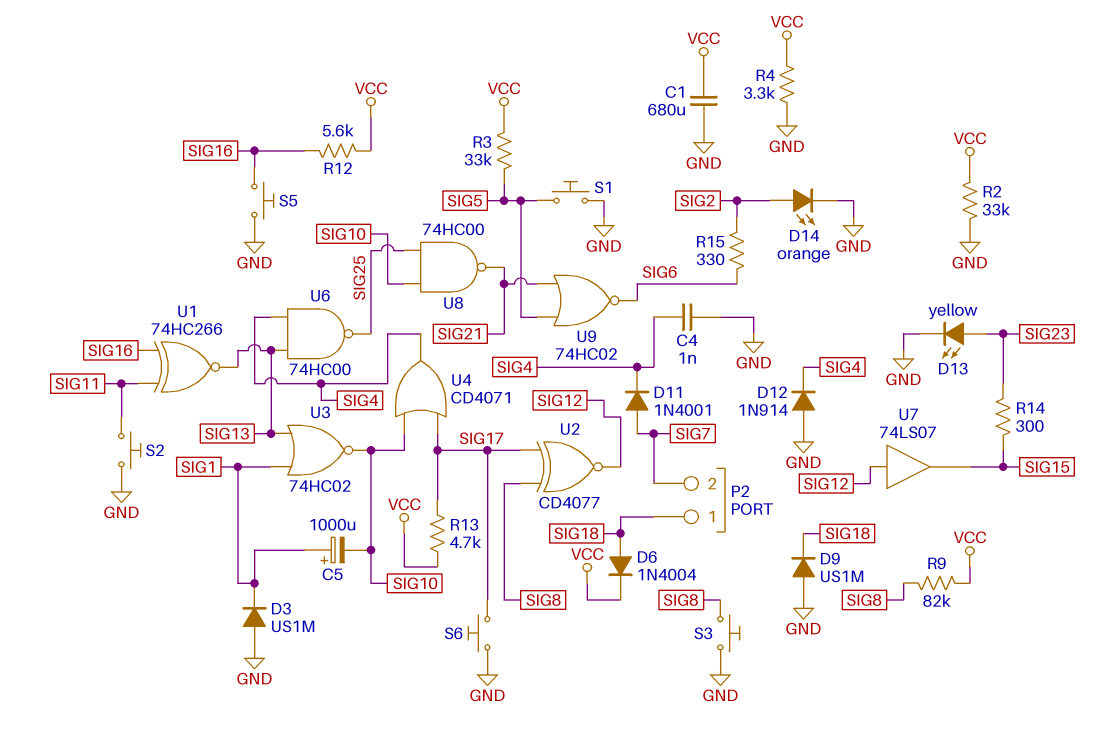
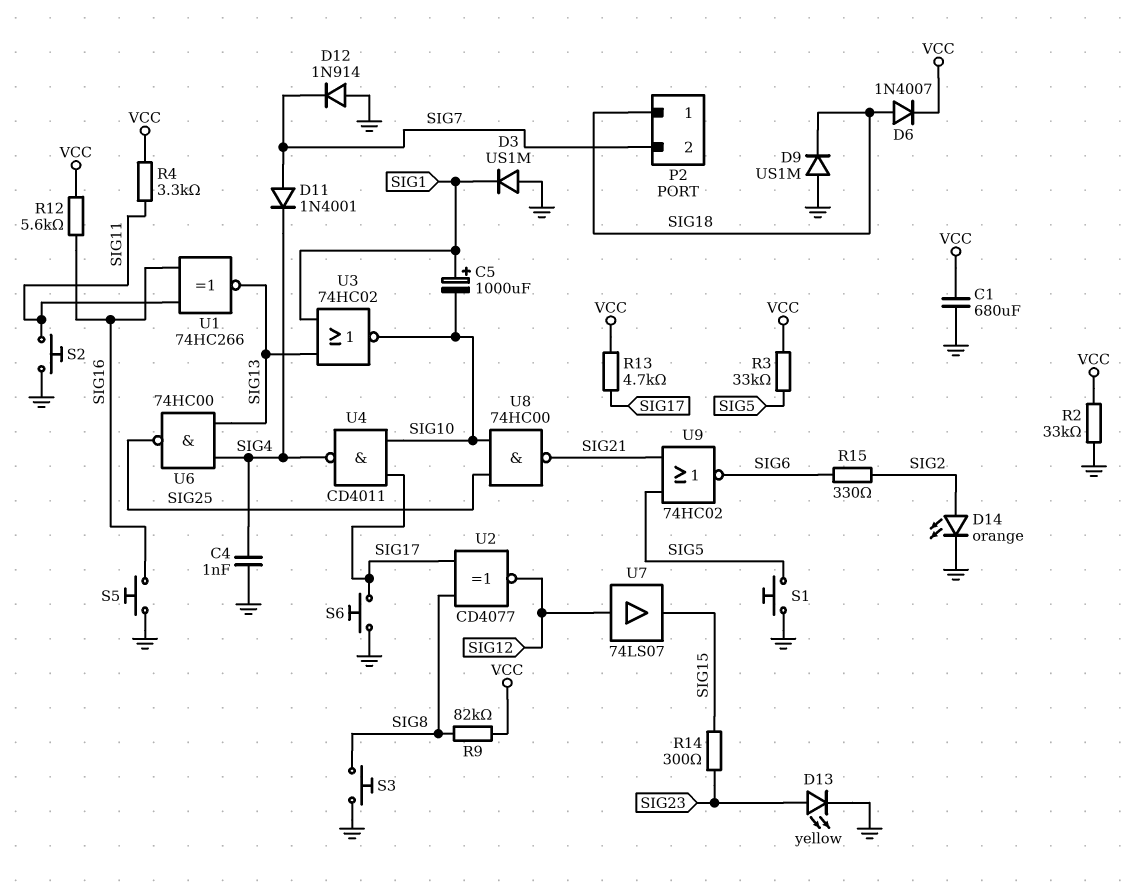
D6: diode 1N4004 (A SIG18, K VCC) -> diode 1N4007 (A SIG18, K VCC)
D12: diode 1N914 (A GND, K SIG4) -> diode 1N914 (A GND, K SIG7)
R4: 3.3k (GND, VCC) -> 3.3k (SIG11, VCC)
U4: OR CD4071 (in SIG10, in SIG17, out SIG4) -> NAND CD4011 (in SIG10, in SIG17, out SIG4)

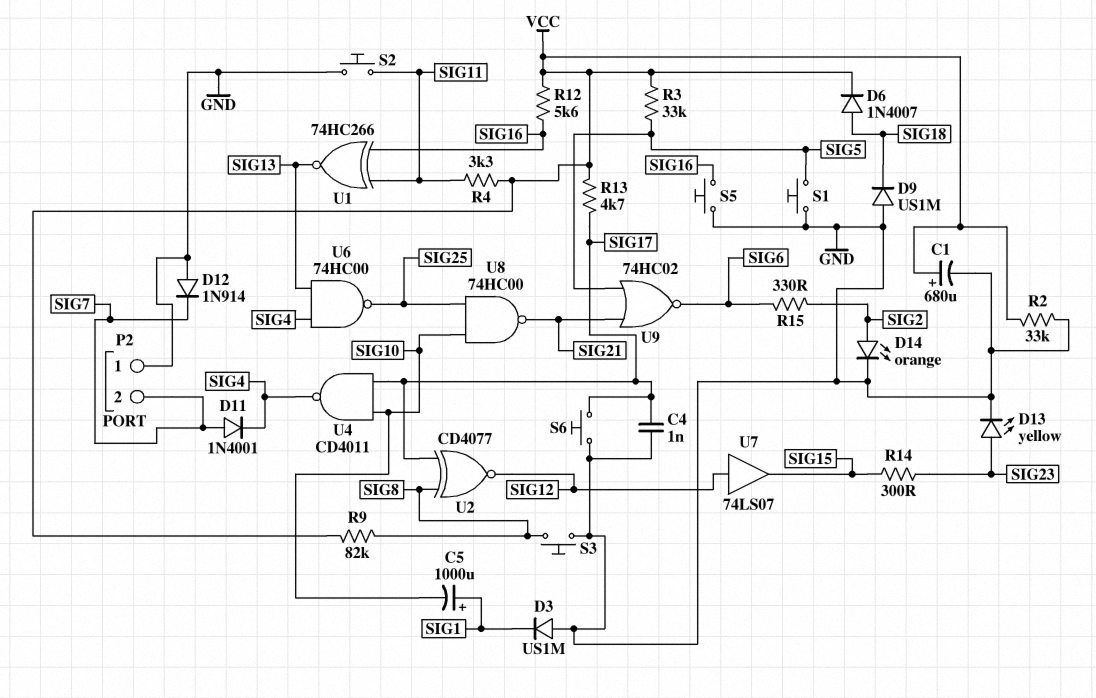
C1: 680uF (GND, VCC) -> 680uF (plus VCC, minus GND)
C4: 1nF (GND, SIG4) -> 1nF (GND, SIG17)
P2 pin 1: SIG18 -> GND
U3: NOR 74HC02 (in SIG1, in SIG13, out SIG10) -> none

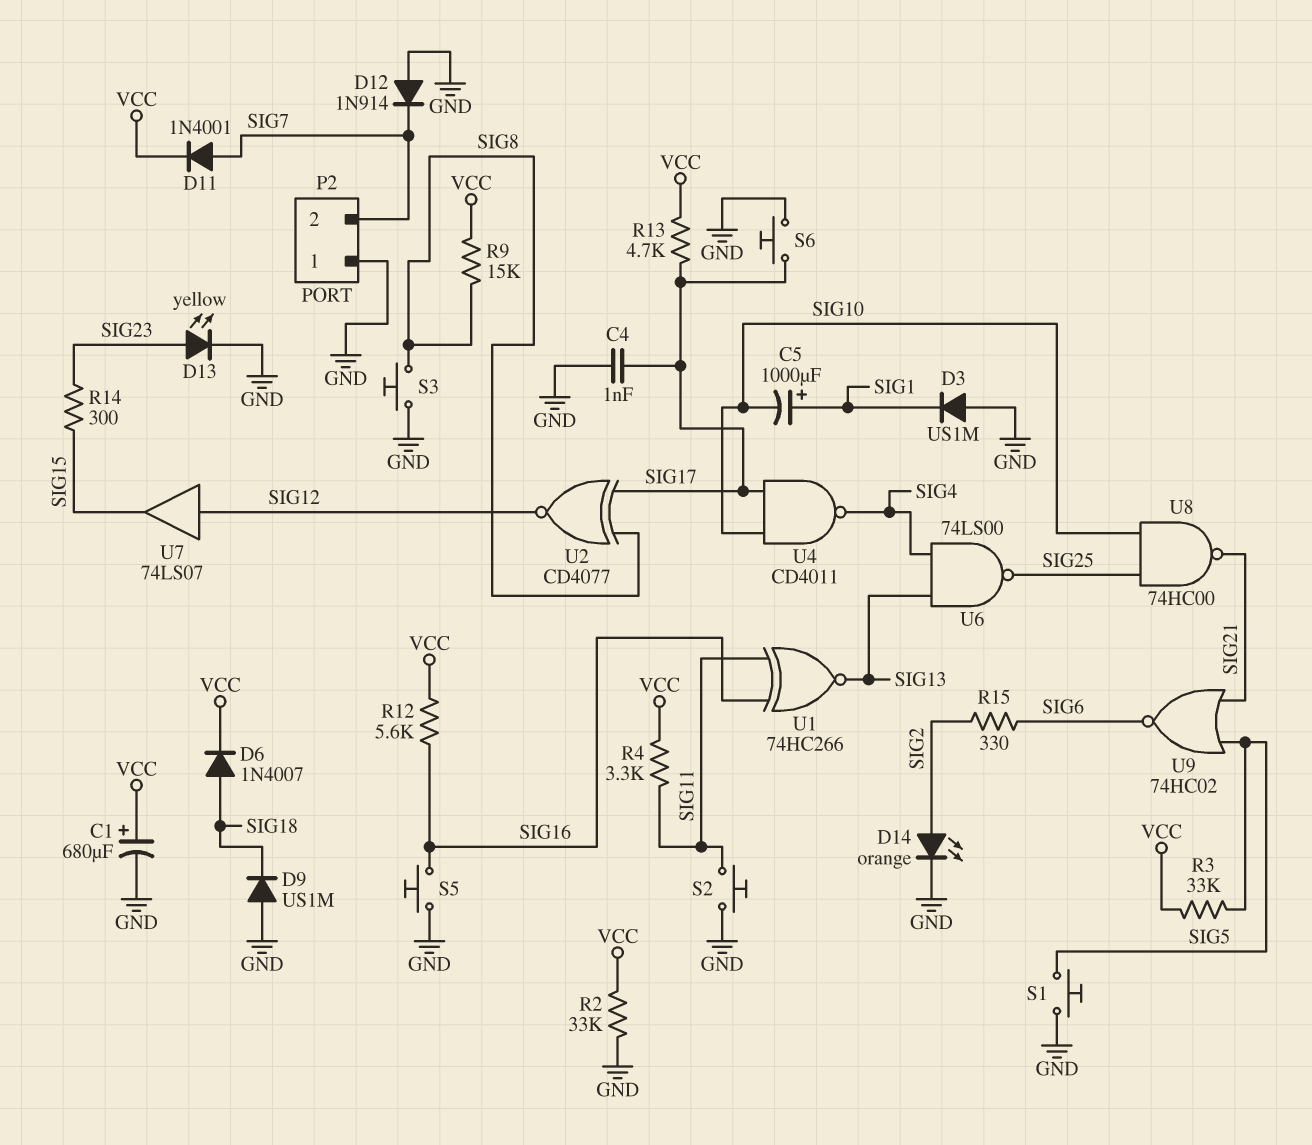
D11: diode 1N4001 (A SIG7, K SIG4) -> diode 1N4001 (A SIG7, K VCC)
R9: 82k (SIG8, VCC) -> 15k (SIG8, VCC)
U6: NAND 74HC00 (in SIG4, in SIG13, out SIG25) -> NAND 74LS00 (in SIG4, in SIG13, out SIG25)

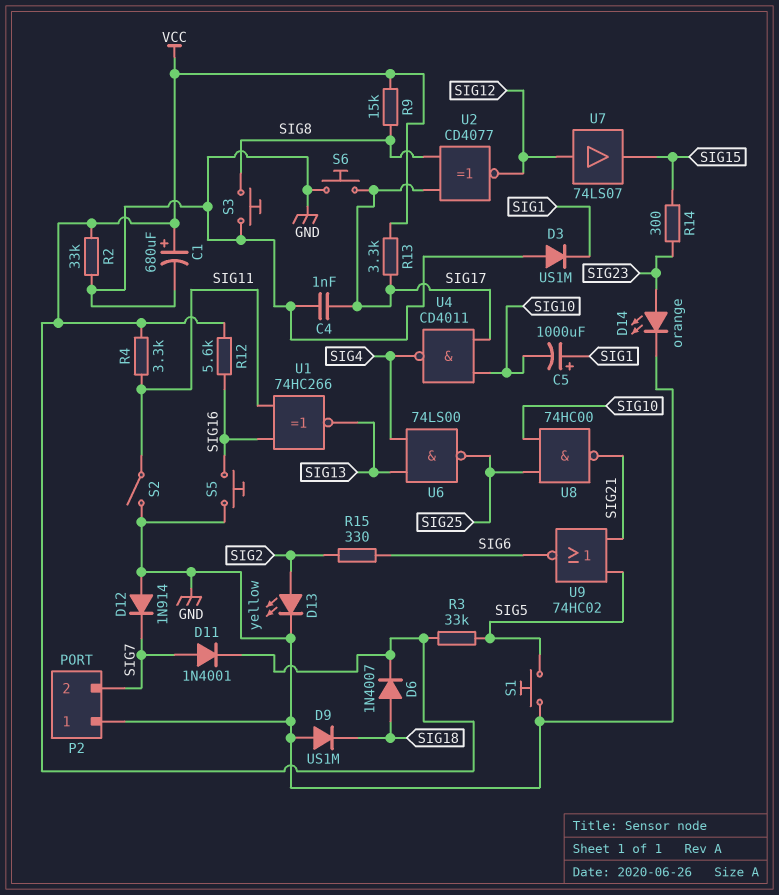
D13: LED yellow (A SIG23, K GND) -> LED yellow (A SIG2, K GND)
D14: LED orange (A SIG2, K GND) -> LED orange (A SIG23, K GND)
R13: 4.7k (SIG17, VCC) -> 3.3k (SIG17, VCC)
S2: button (GND, SIG11) -> switch (GND, SIG11)

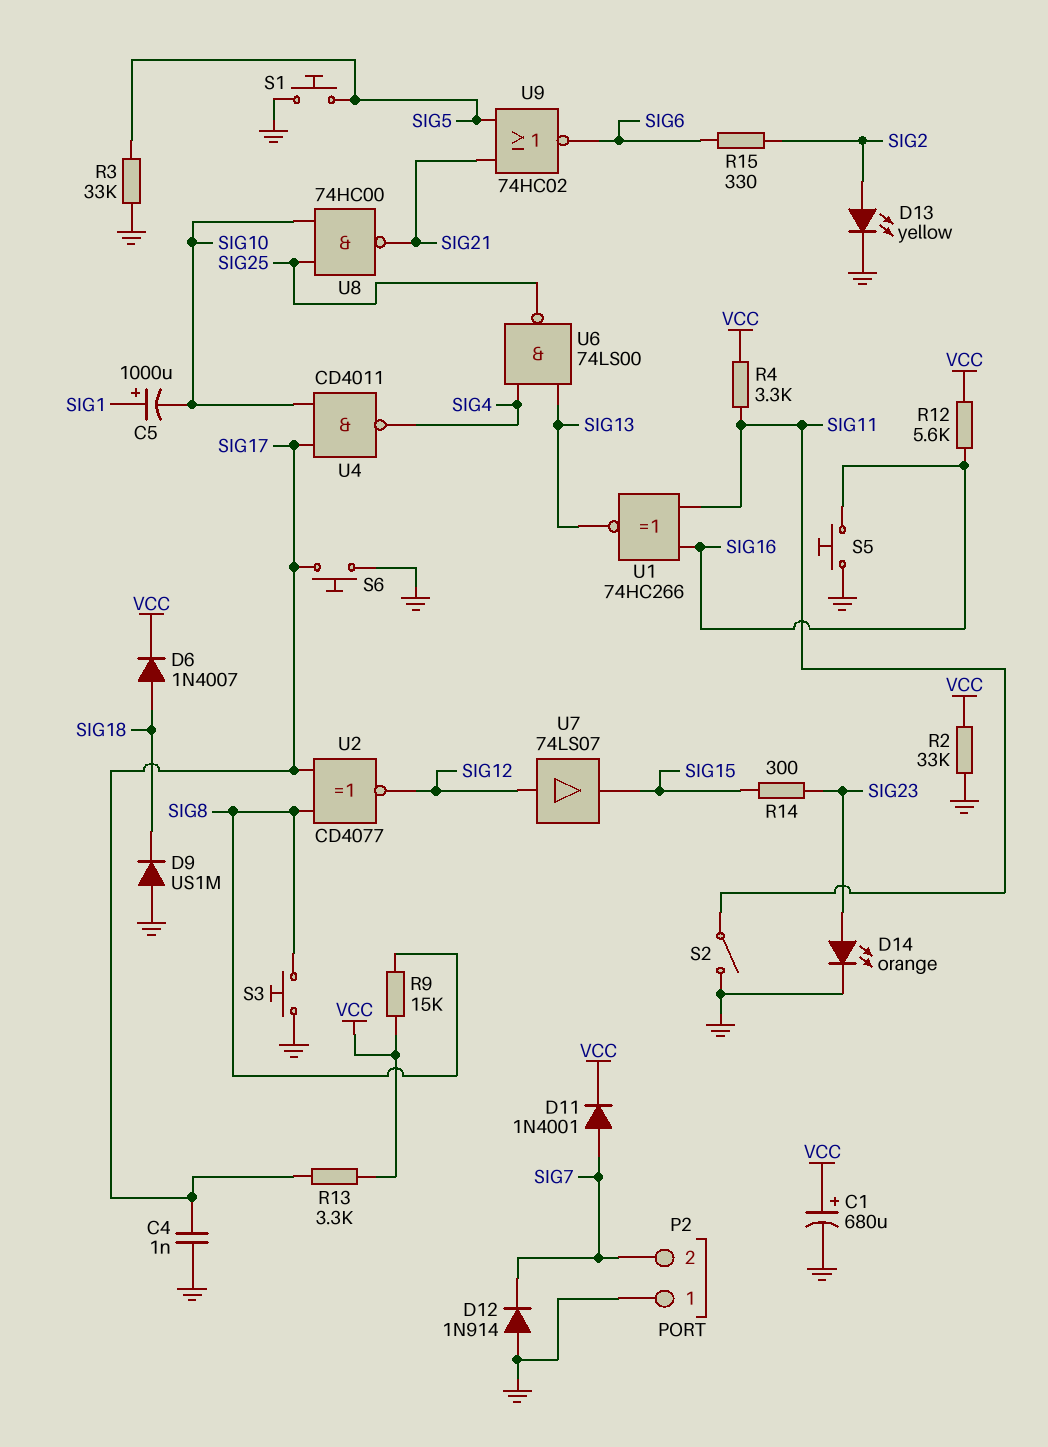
D3: diode US1M (A GND, K SIG1) -> none
R3: 33k (SIG5, VCC) -> 33k (GND, SIG5)

